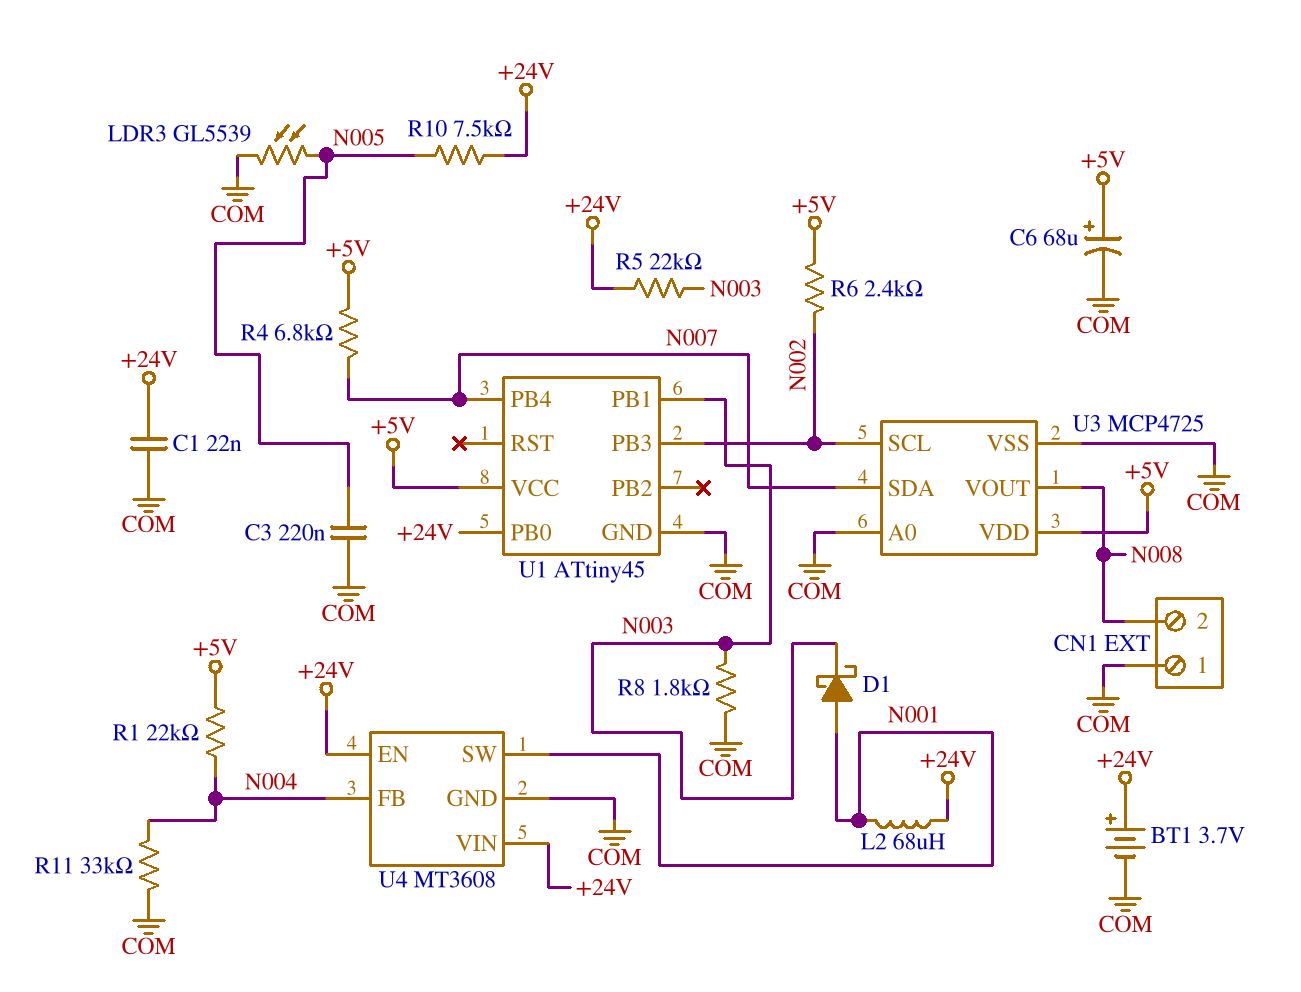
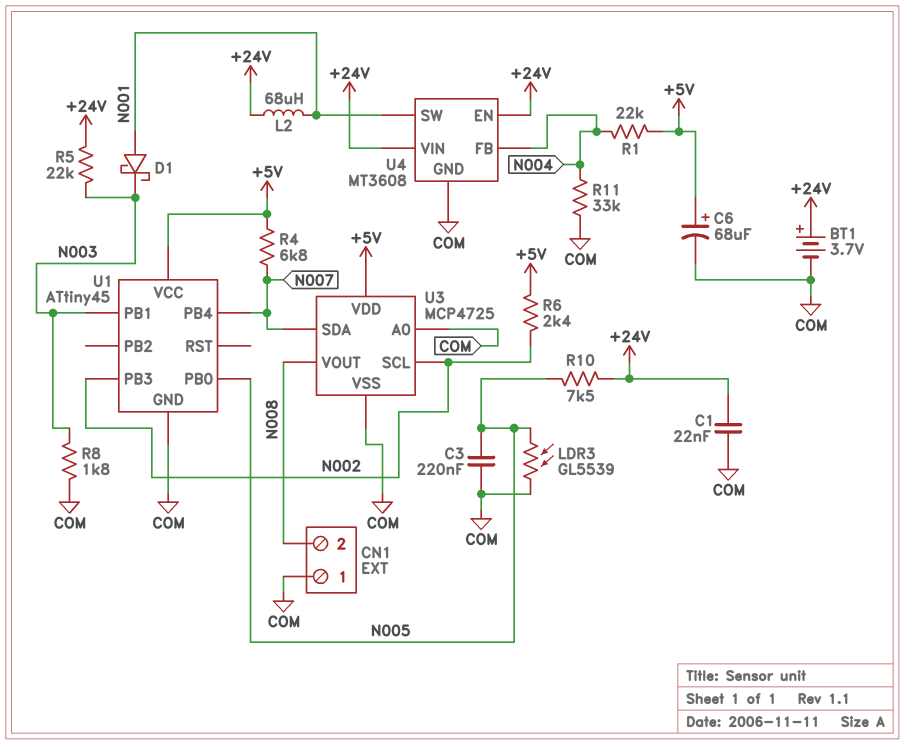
U1 pin PB0: +24V -> N005

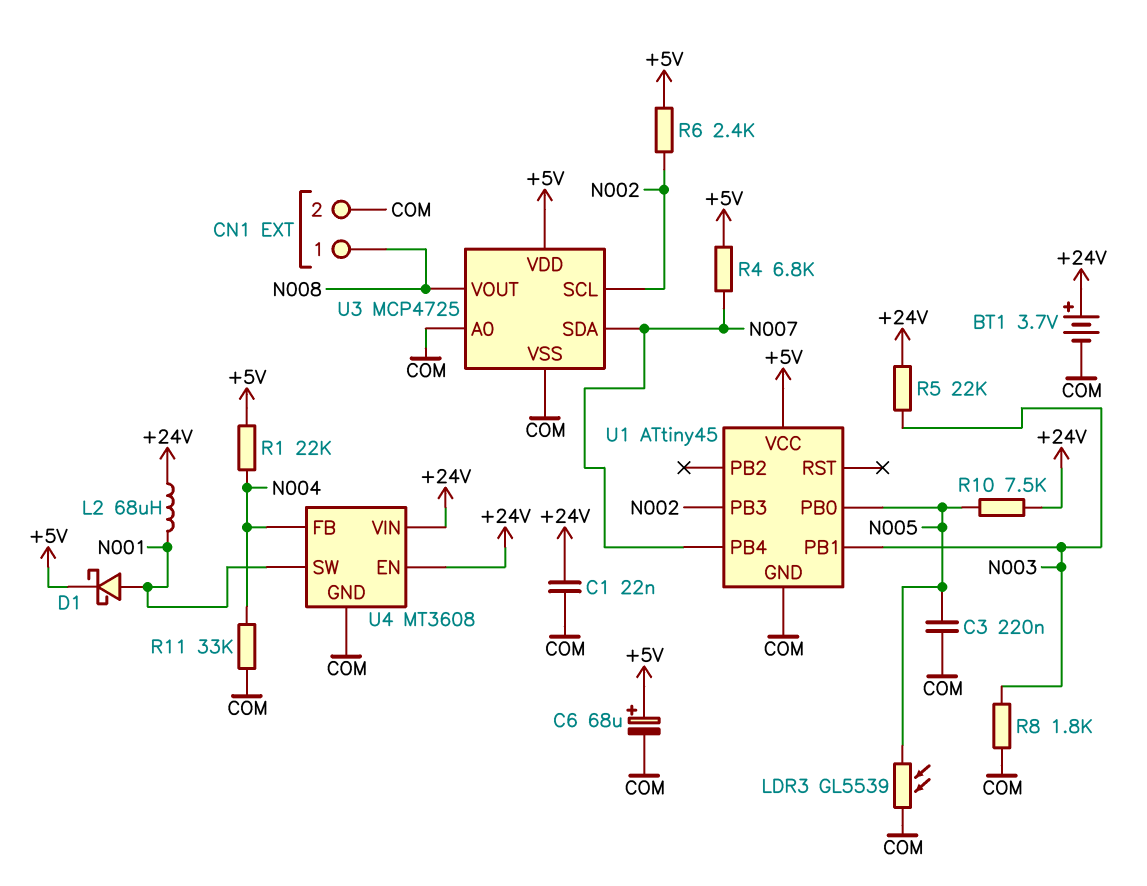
CN1 pin 1: COM -> N008
CN1 pin 2: N008 -> COM
D1: schottky (A N001, K N003) -> schottky (A N001, K +5V)

